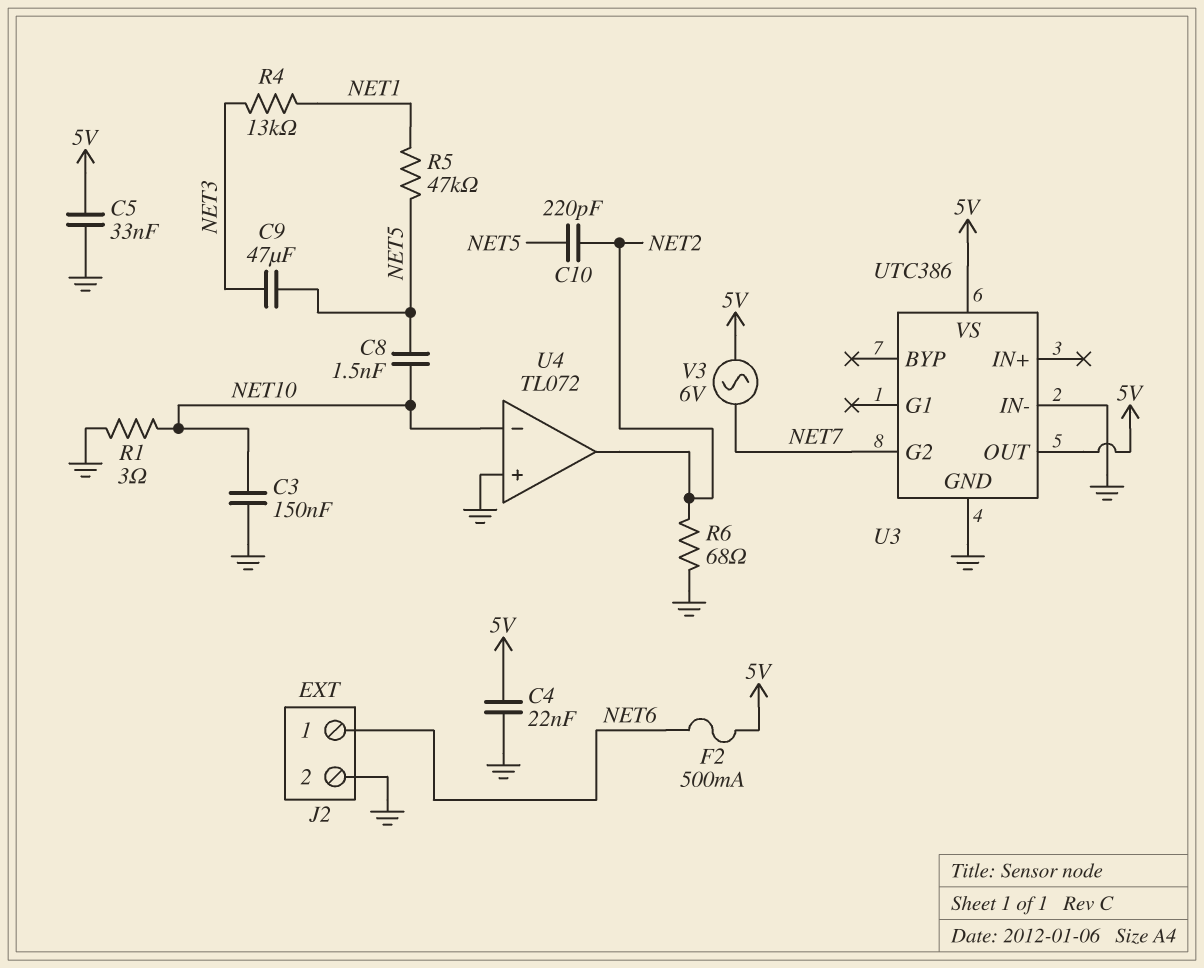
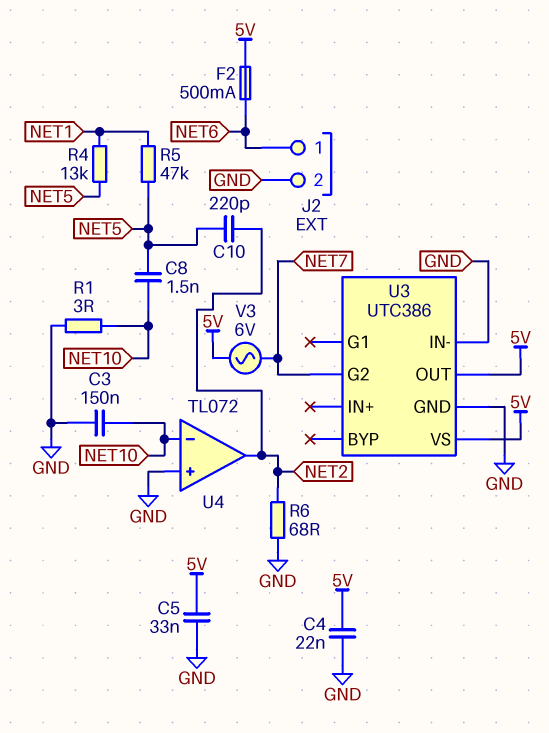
C9: 47uF (NET3, NET5) -> none
R4: 13k (NET1, NET3) -> 13k (NET1, NET5)

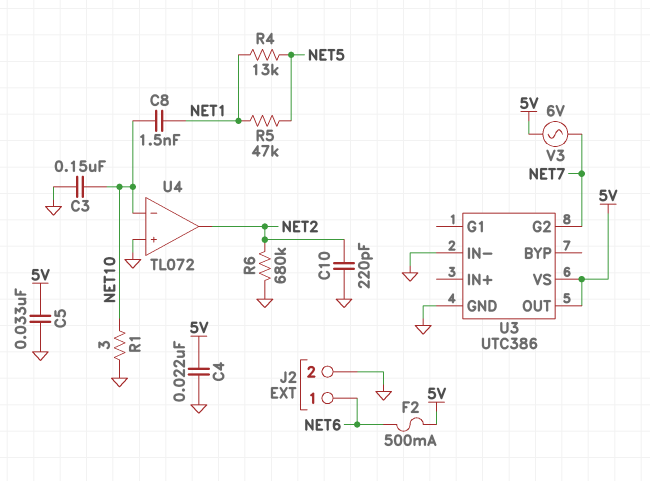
C8: 1.5nF (NET5, NET10) -> 1.5nF (NET1, NET10)
C10: 220pF (NET2, NET5) -> 220pF (GND, NET2)
R6: 68 (GND, NET2) -> 680k (GND, NET2)

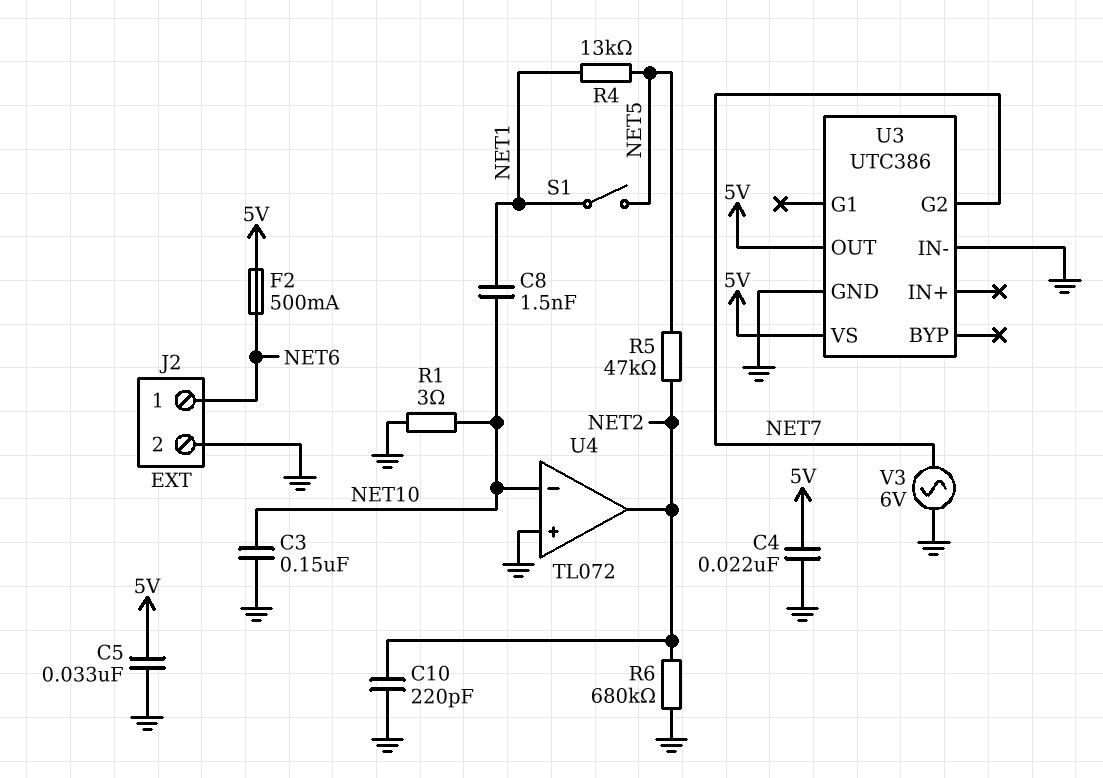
R5: 47k (NET1, NET5) -> 47k (NET2, NET5)
S1: none -> switch (NET1, NET5)
V3: AC 6V (5V, NET7) -> AC 6V (GND, NET7)

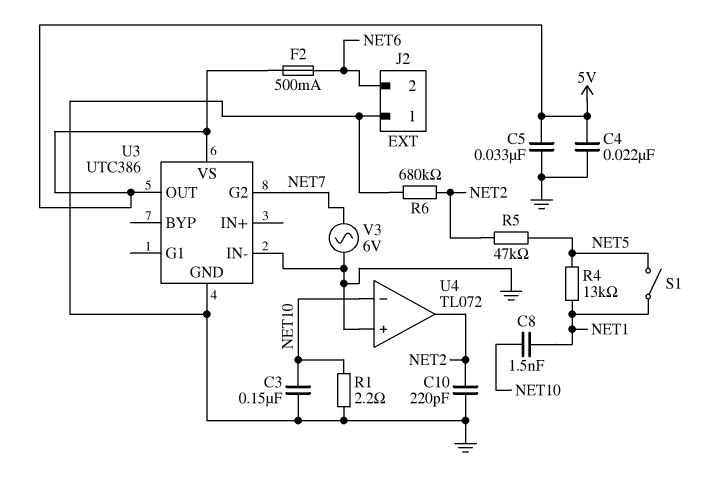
J2 pin 1: NET6 -> GND
J2 pin 2: GND -> NET6
R1: 3 (GND, NET10) -> 2.2 (GND, NET10)

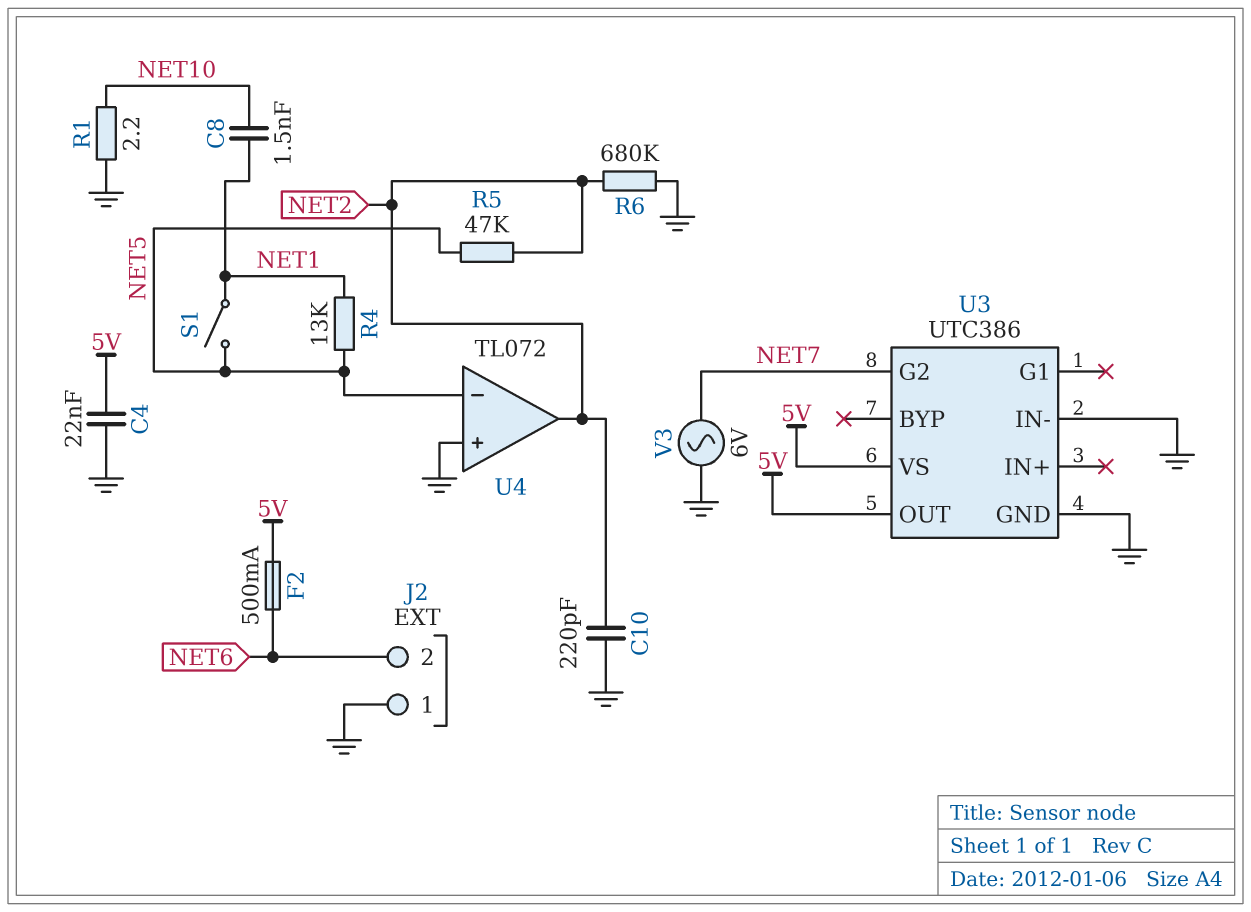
C3: 150nF (GND, NET10) -> none
C5: 33nF (5V, GND) -> none
U4 pin in-: NET10 -> NET5

